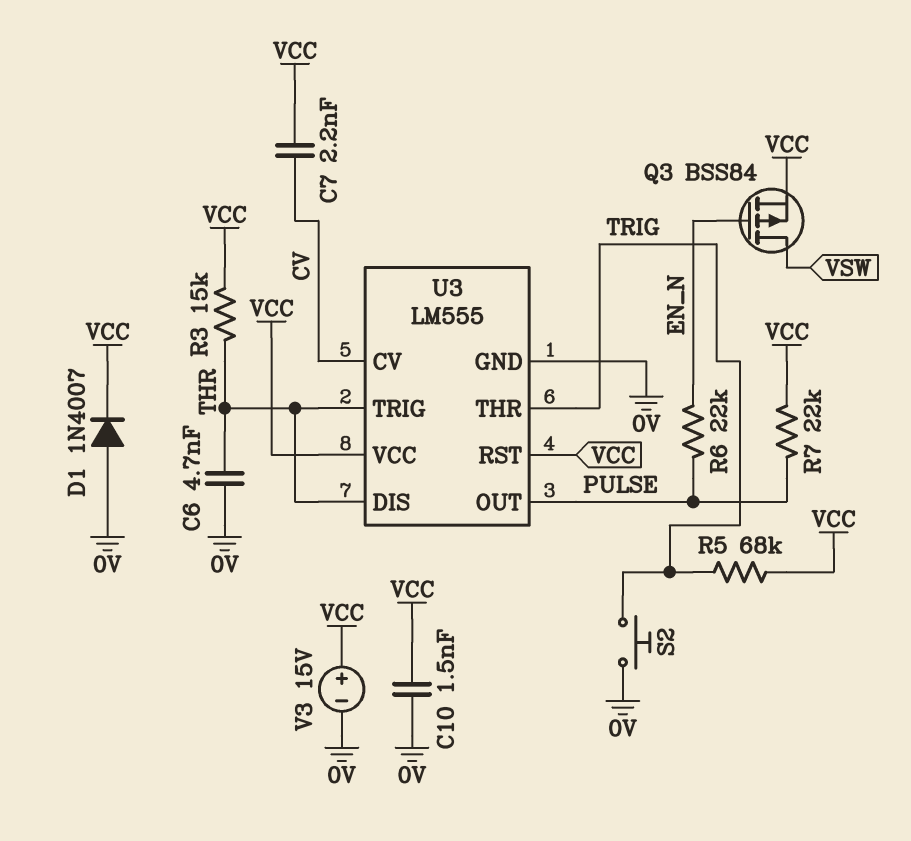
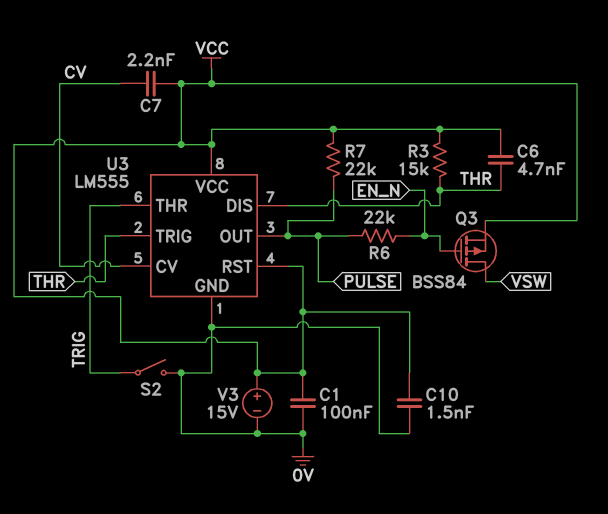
C1: none -> 100nF (0V, VCC)
C6: 4.7nF (0V, THR) -> 4.7nF (THR, VCC)
D1: diode 1N4007 (A 0V, K VCC) -> none
R5: 68k (TRIG, VCC) -> none
S2: button (0V, TRIG) -> switch (0V, TRIG)

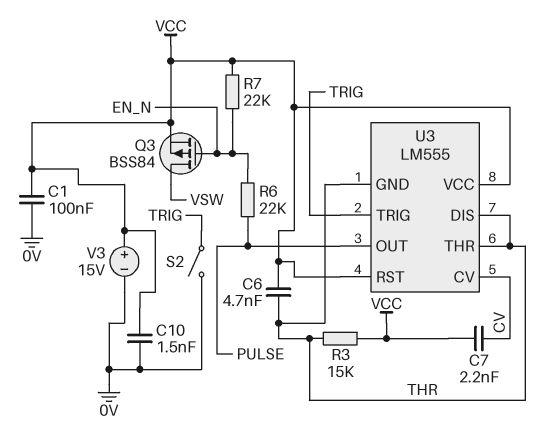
R7: 22k (PULSE, VCC) -> 22k (EN_N, VCC)
U3 pin GND: 0V -> THR
U3 pin THR: TRIG -> THR
U3 pin TRIG: THR -> TRIG

